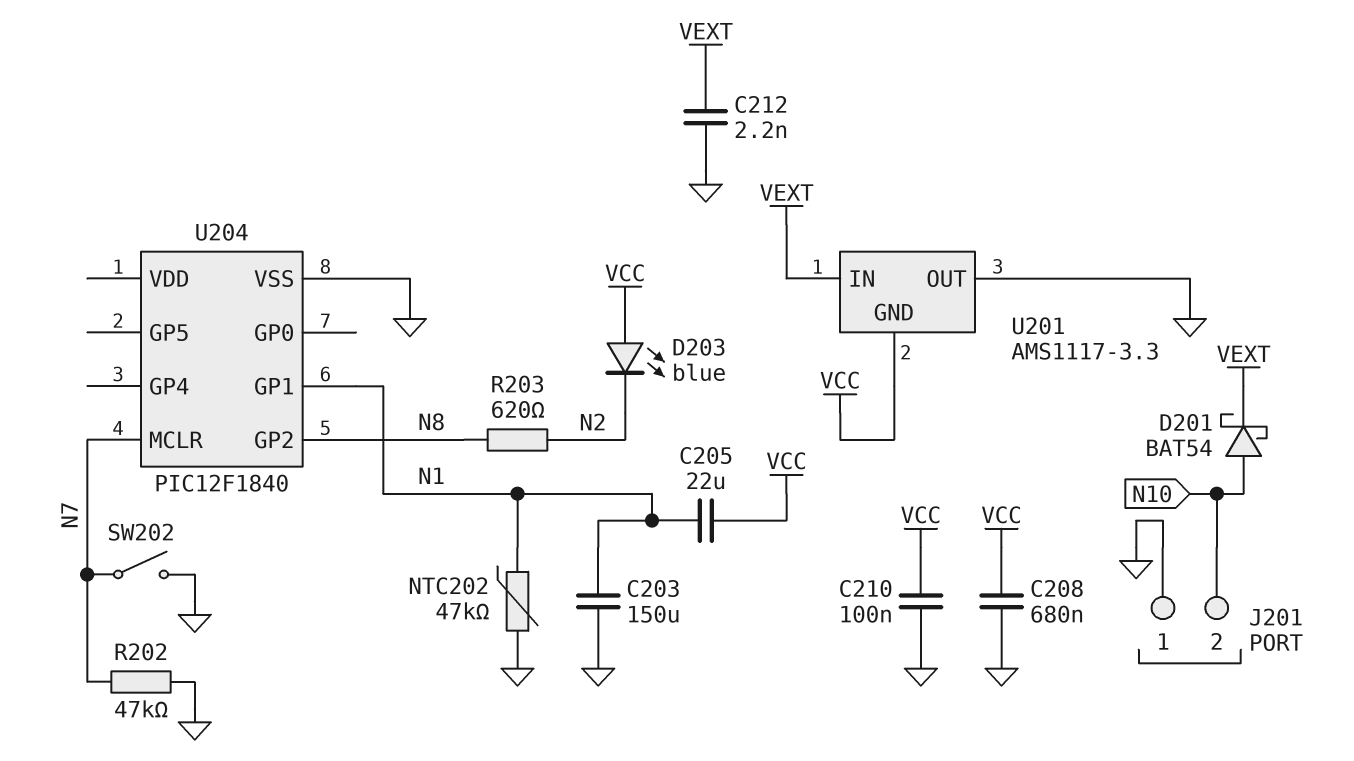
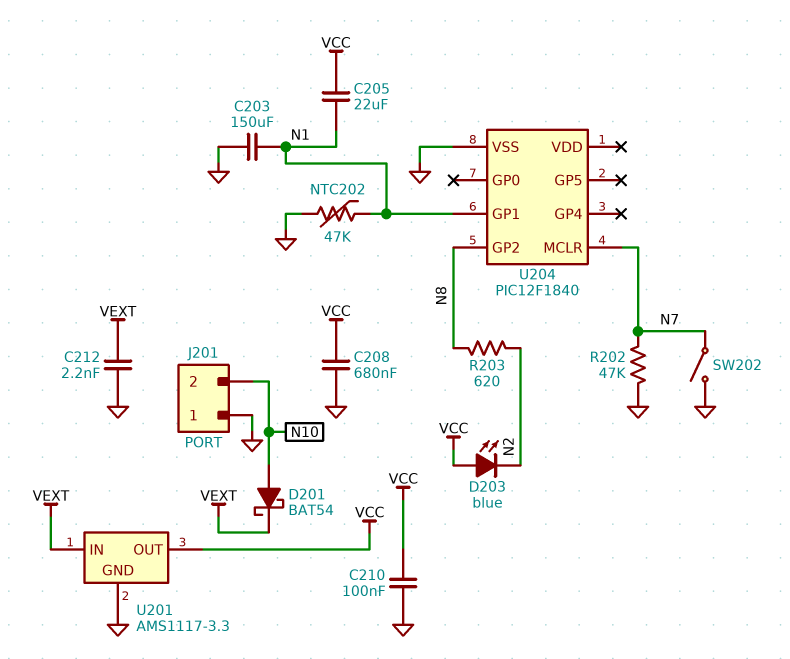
U201 pin GND: VCC -> GND
U201 pin OUT: GND -> VCC

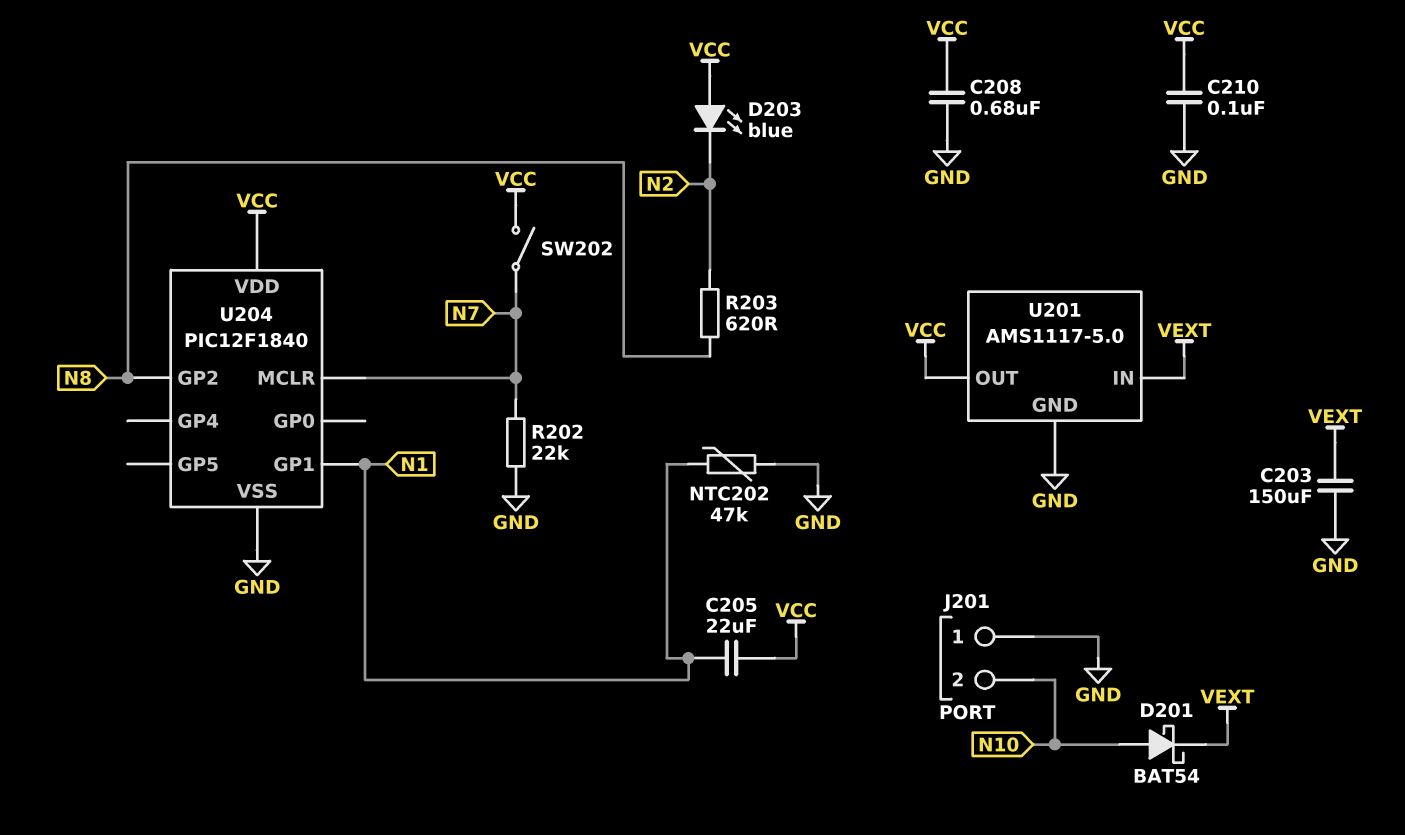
C203: 150uF (GND, N1) -> 150uF (GND, VEXT)
C212: 2.2nF (GND, VEXT) -> none
R202: 47k (GND, N7) -> 22k (GND, N7)
SW202: switch (GND, N7) -> switch (N7, VCC)
U201: AMS1117-3.3 -> AMS1117-5.0
U204 pin VDD: none -> VCC

